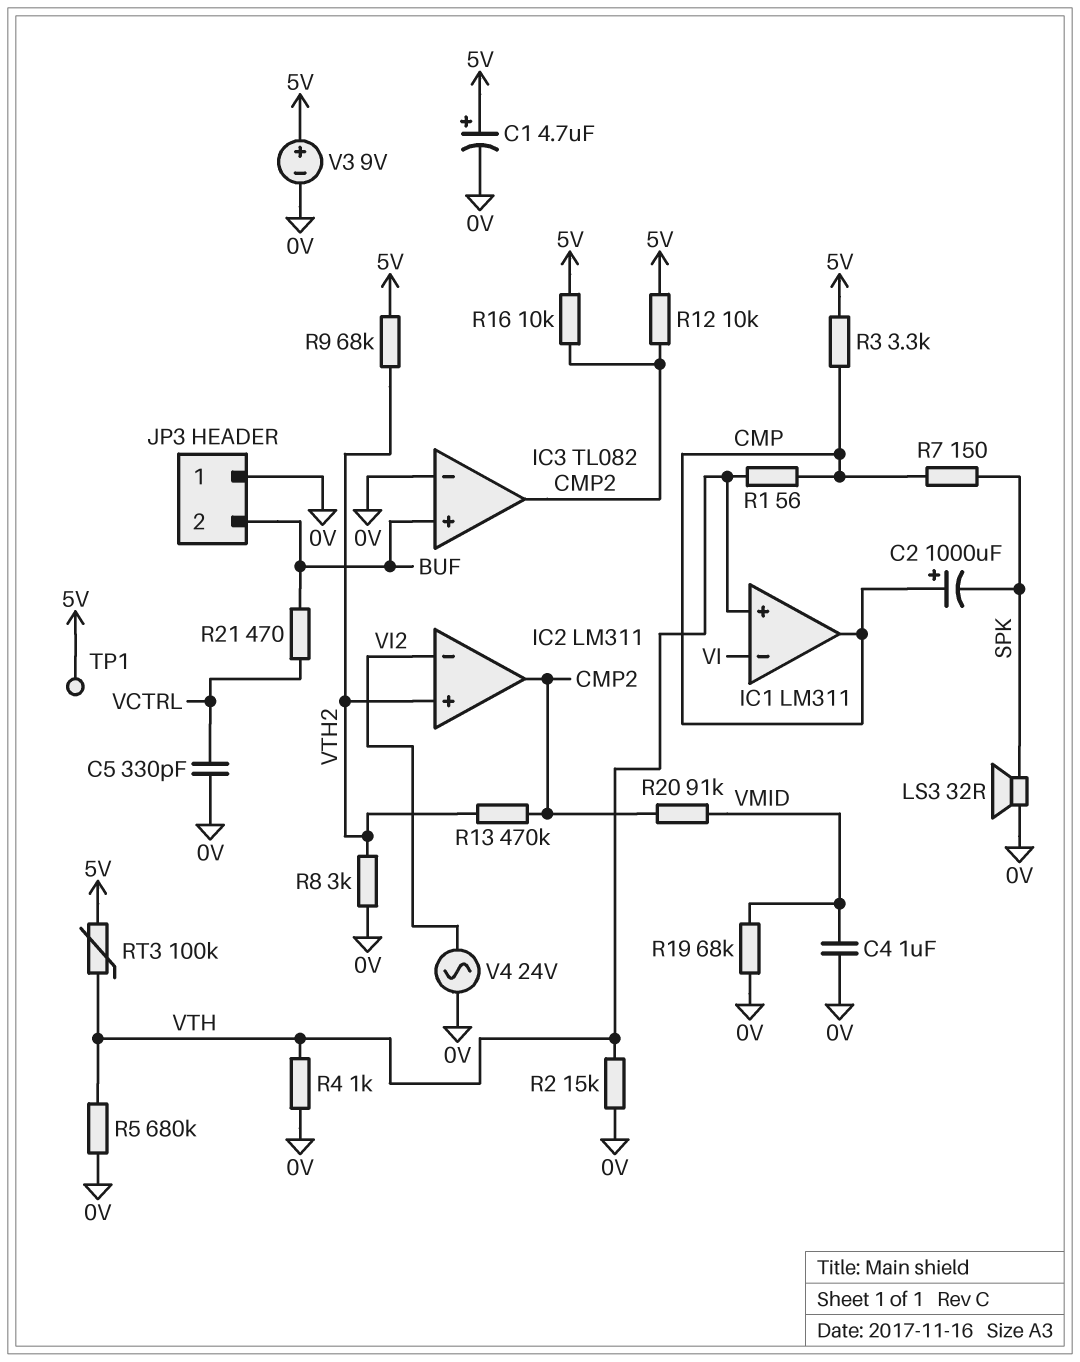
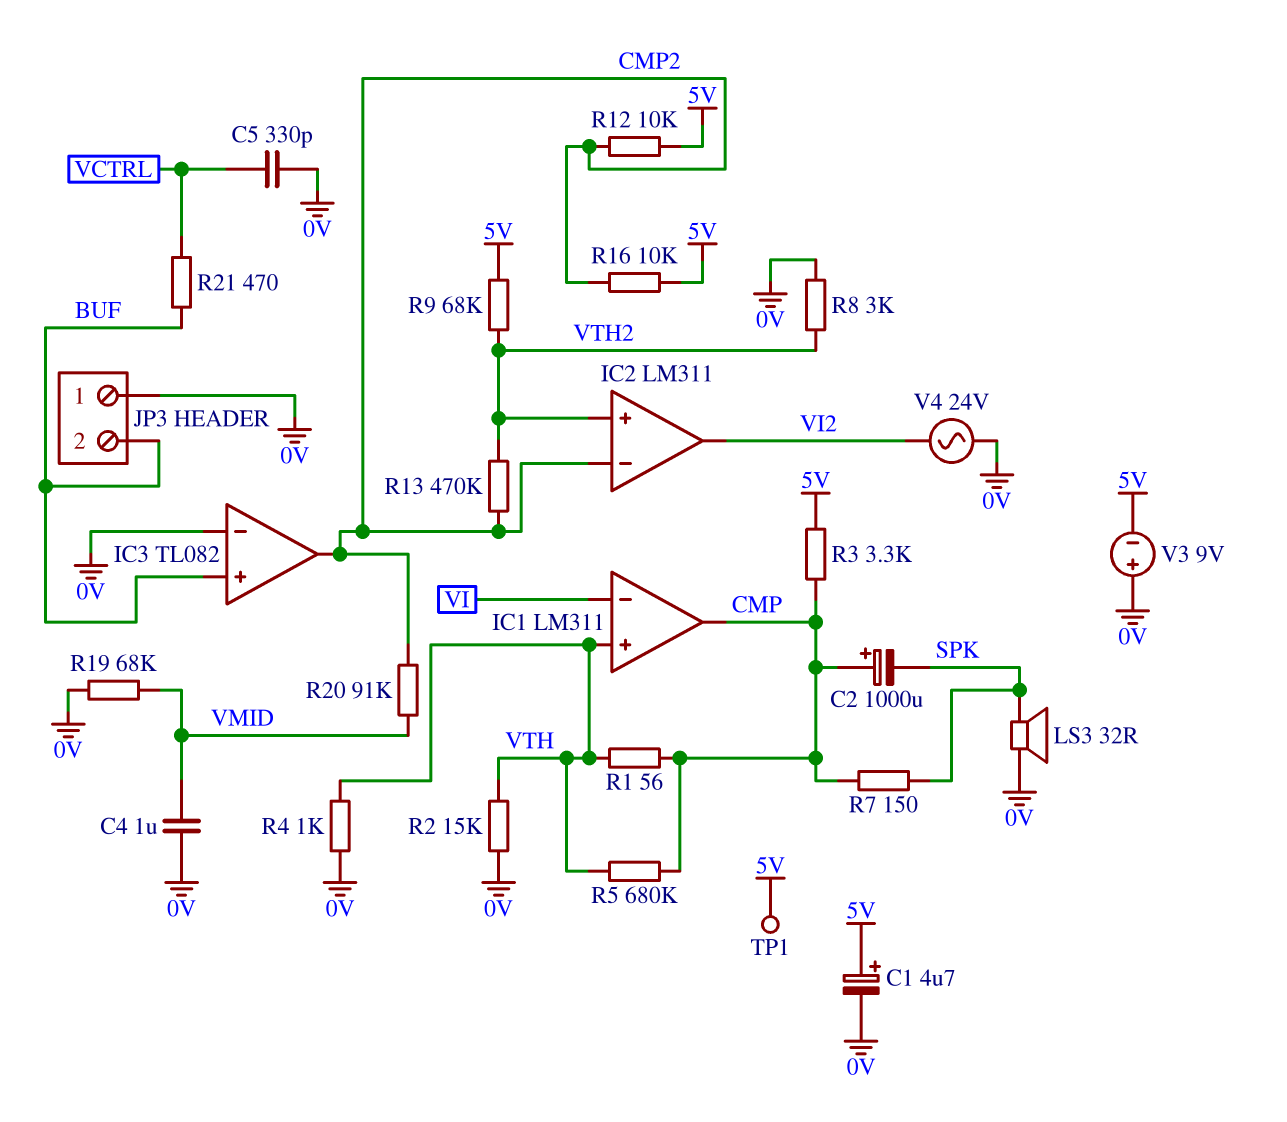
IC2 pin in-: VI2 -> CMP2
IC2 pin out: CMP2 -> VI2
R5: 680k (0V, VTH) -> 680k (CMP, VTH)
RT3: 100k (5V, VTH) -> none
V3: 9V (plus 5V, minus 0V) -> 9V (plus 0V, minus 5V)

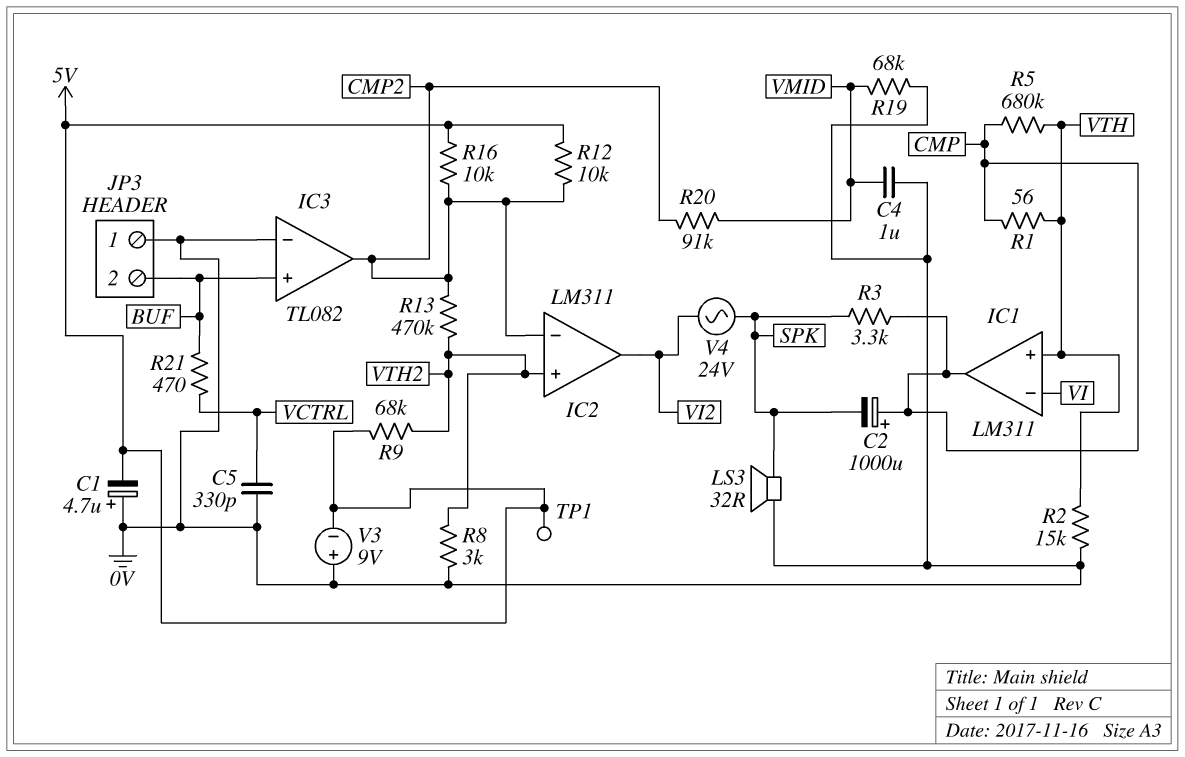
C1: 4.7uF (plus 5V, minus 0V) -> 4.7uF (plus 0V, minus 5V)
R3: 3.3k (5V, CMP) -> 3.3k (CMP, SPK)
R4: 1k (0V, VTH) -> none
R7: 150 (CMP, SPK) -> none
V4: AC 24V (0V, VI2) -> AC 24V (SPK, VI2)

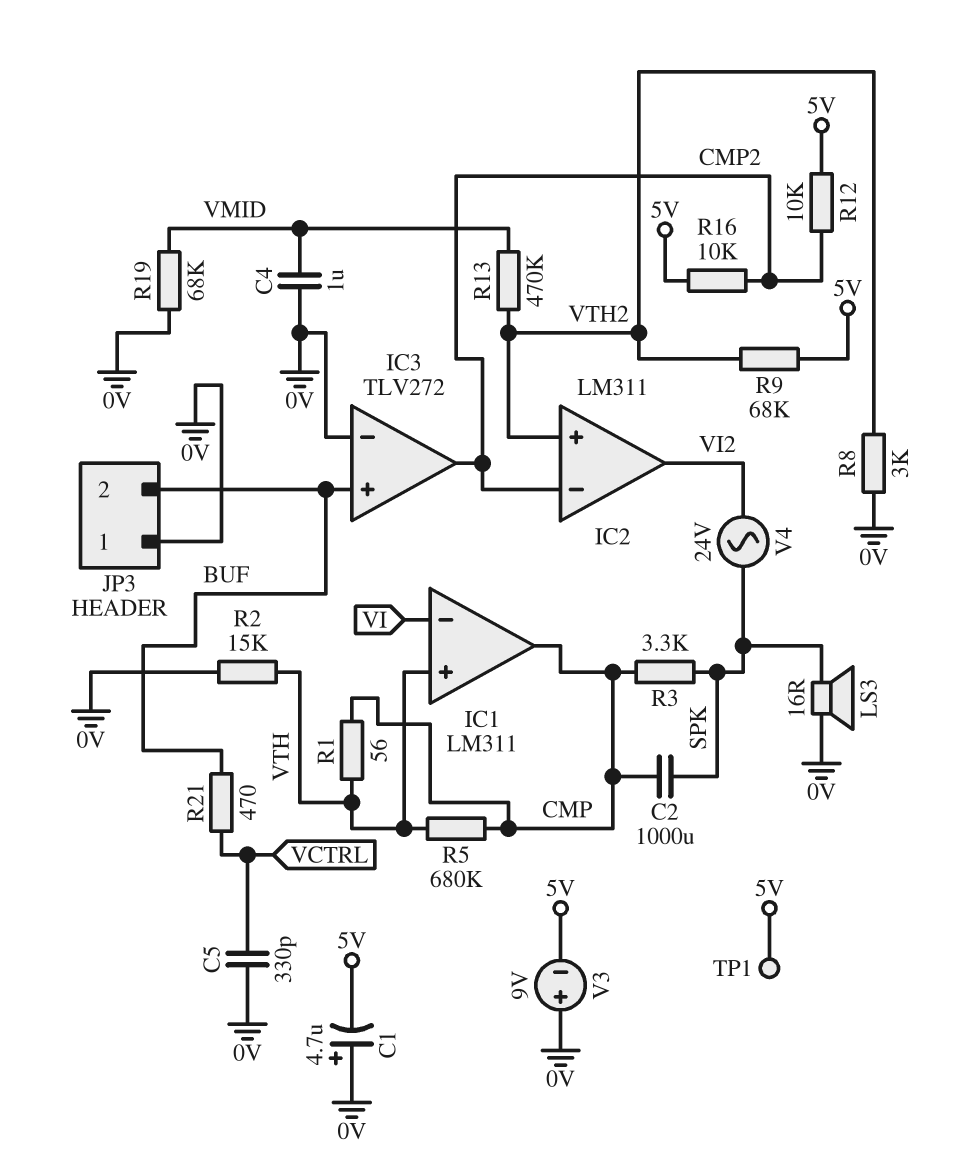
C2: 1000uF (plus CMP, minus SPK) -> 1000uF (CMP, SPK)
IC3: TL082 -> TLV272
LS3: speaker 32R (0V, SPK) -> speaker 16R (0V, SPK)
R13: 470k (CMP2, VTH2) -> 470k (VMID, VTH2)
R20: 91k (CMP2, VMID) -> none

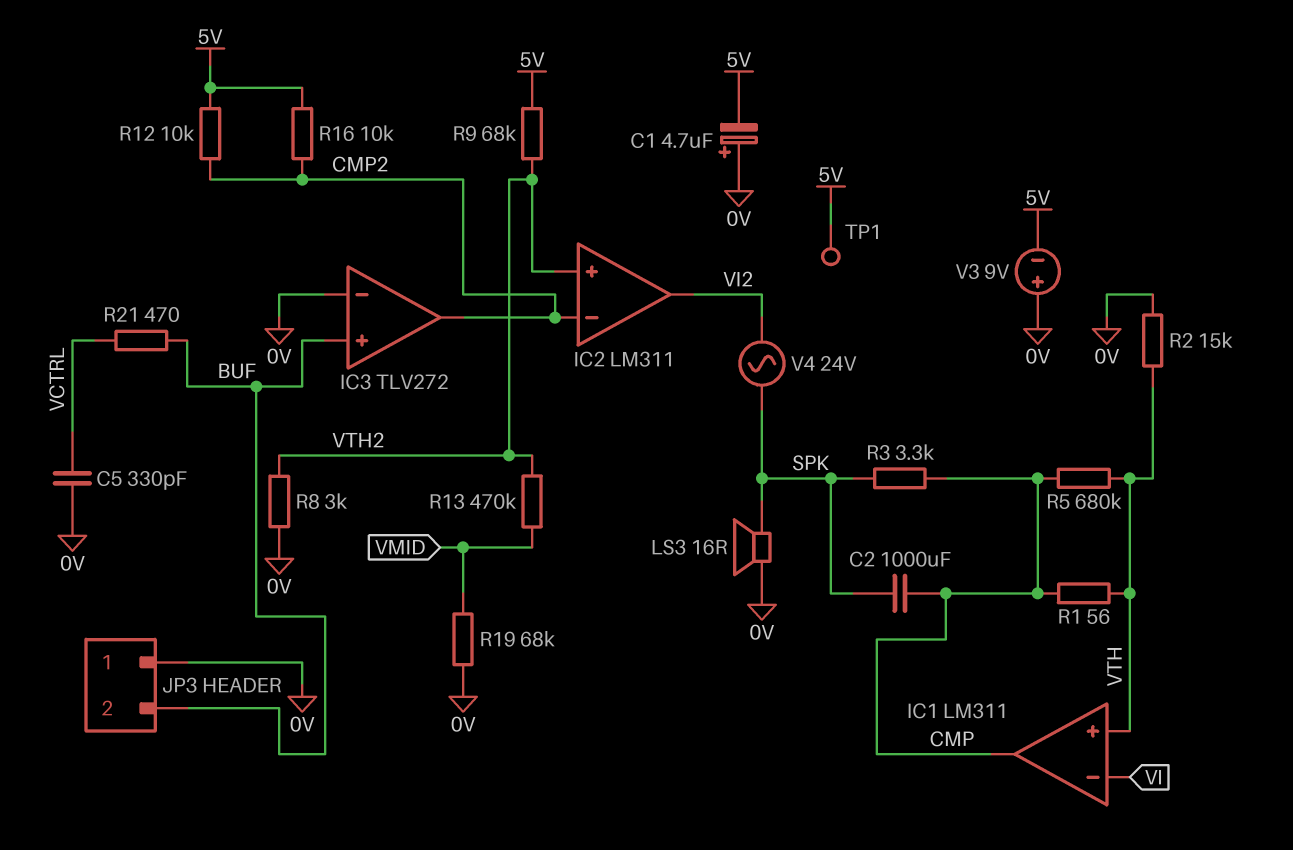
C4: 1uF (0V, VMID) -> none

